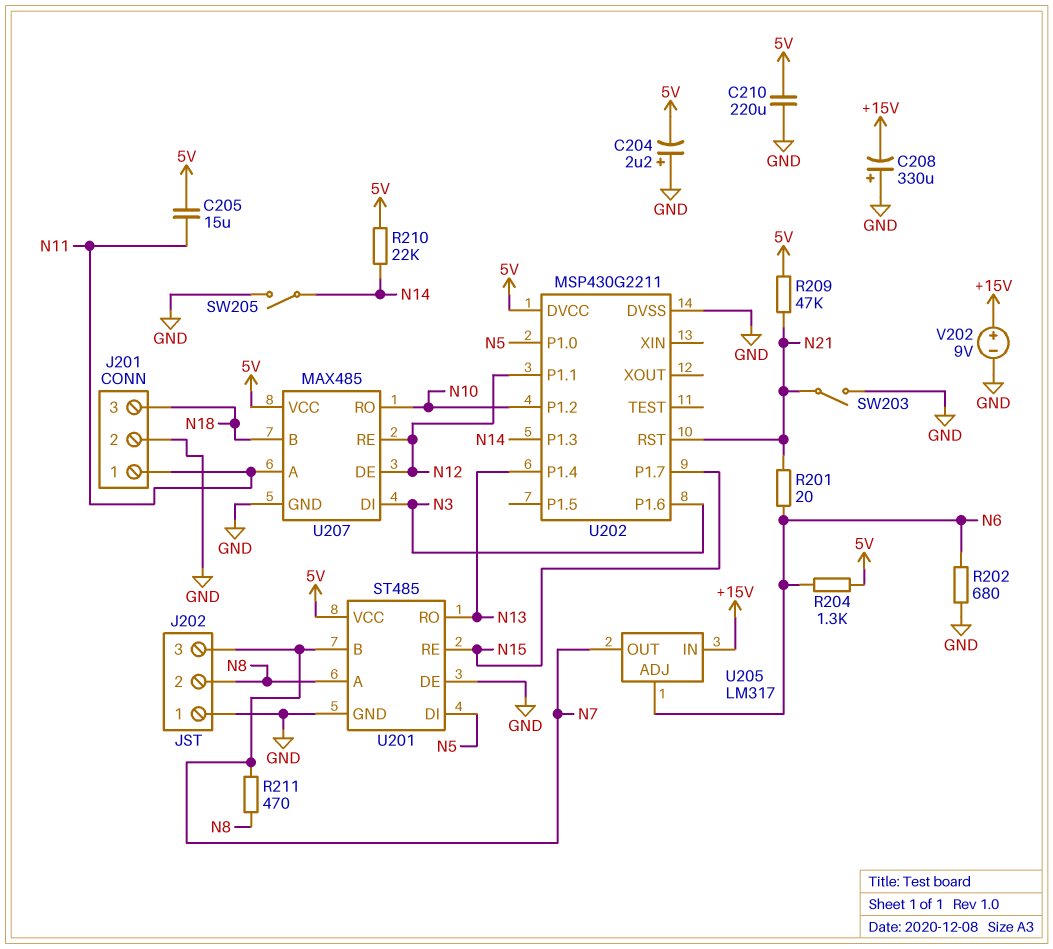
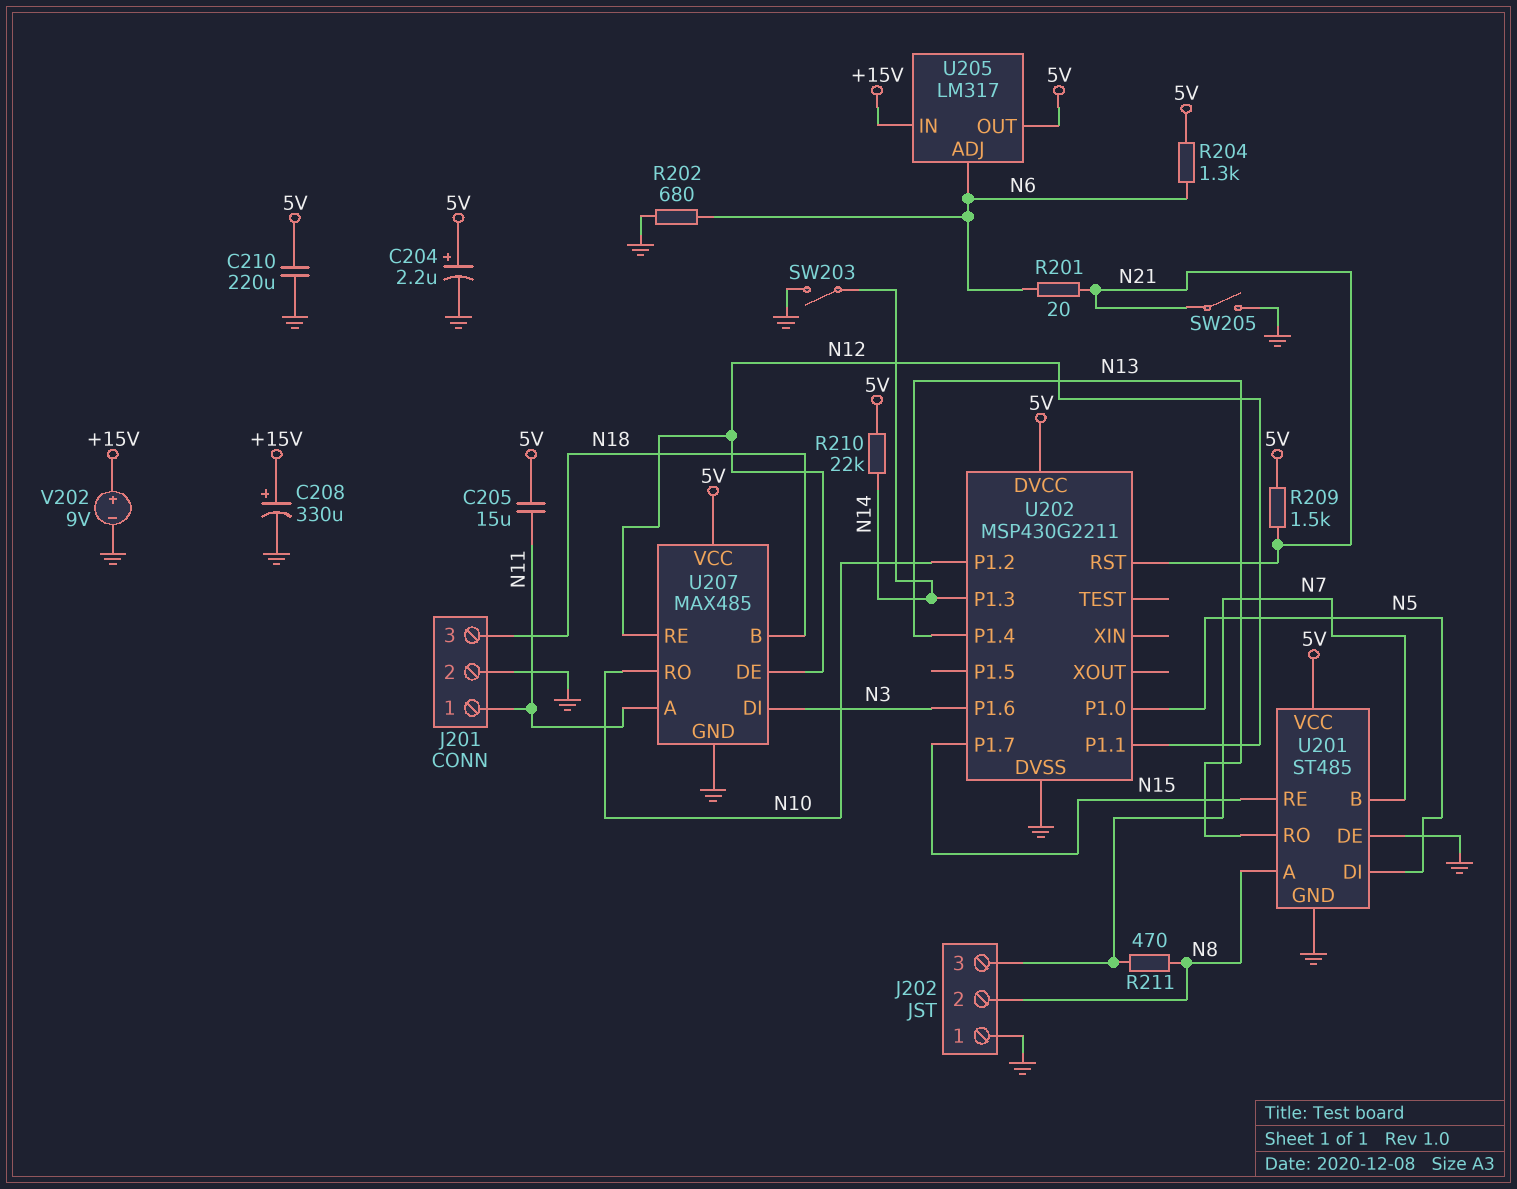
C204: 2.2uF (plus GND, minus 5V) -> 2.2uF (plus 5V, minus GND)
C208: 330uF (plus GND, minus +15V) -> 330uF (plus +15V, minus GND)
R209: 47k (5V, N21) -> 1.5k (5V, N21)
SW203: switch (GND, N21) -> switch (GND, N14)
SW205: switch (GND, N14) -> switch (GND, N21)
U205 pin OUT: N7 -> 5V

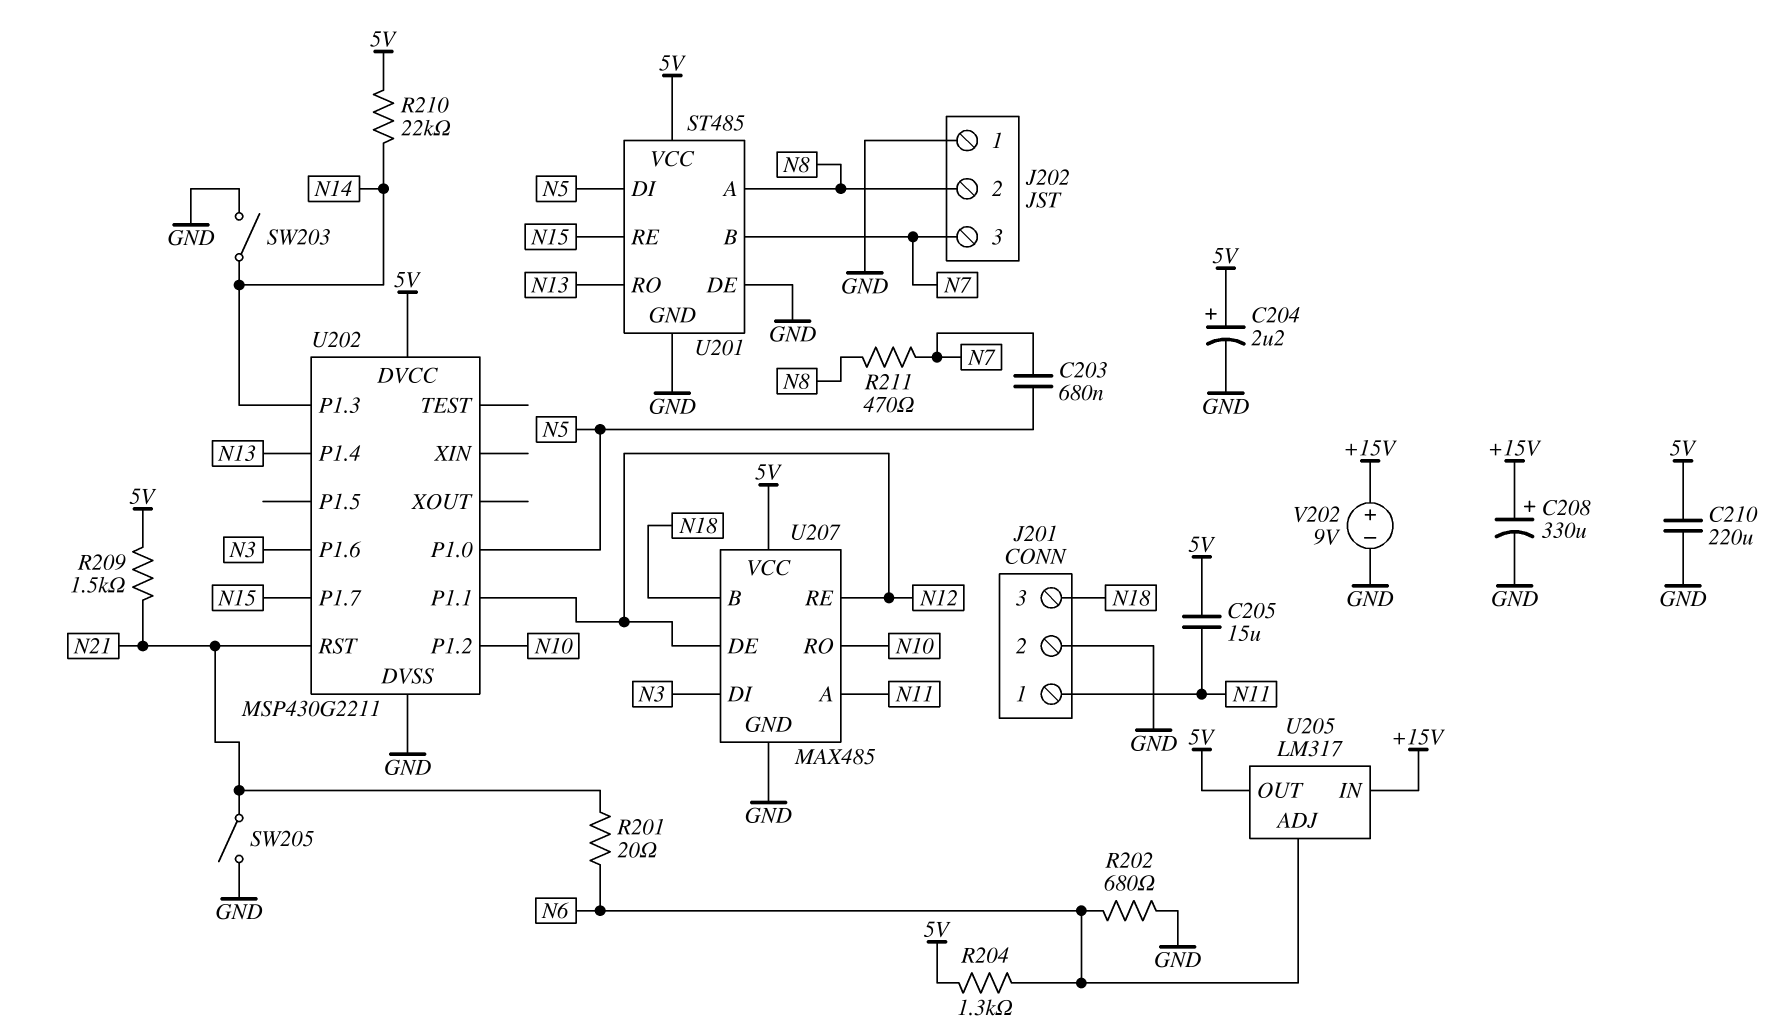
C203: none -> 680nF (N5, N7)

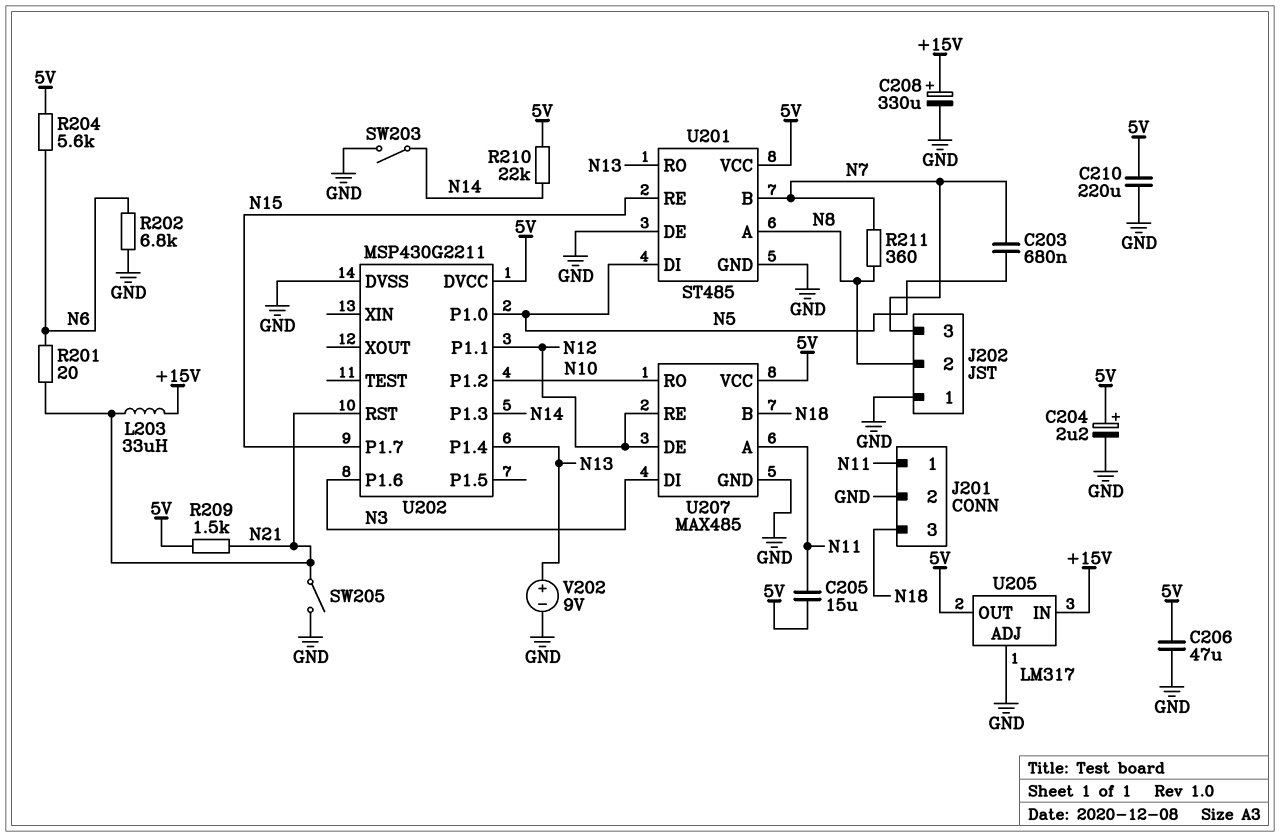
C206: none -> 47uF (5V, GND)
L203: none -> 33uH (+15V, N21)
R202: 680 (GND, N6) -> 6.8k (GND, N6)
R204: 1.3k (5V, N6) -> 5.6k (5V, N6)
R211: 470 (N7, N8) -> 360 (N7, N8)
U205 pin ADJ: N6 -> GND
V202: 9V (plus +15V, minus GND) -> 9V (plus N13, minus GND)

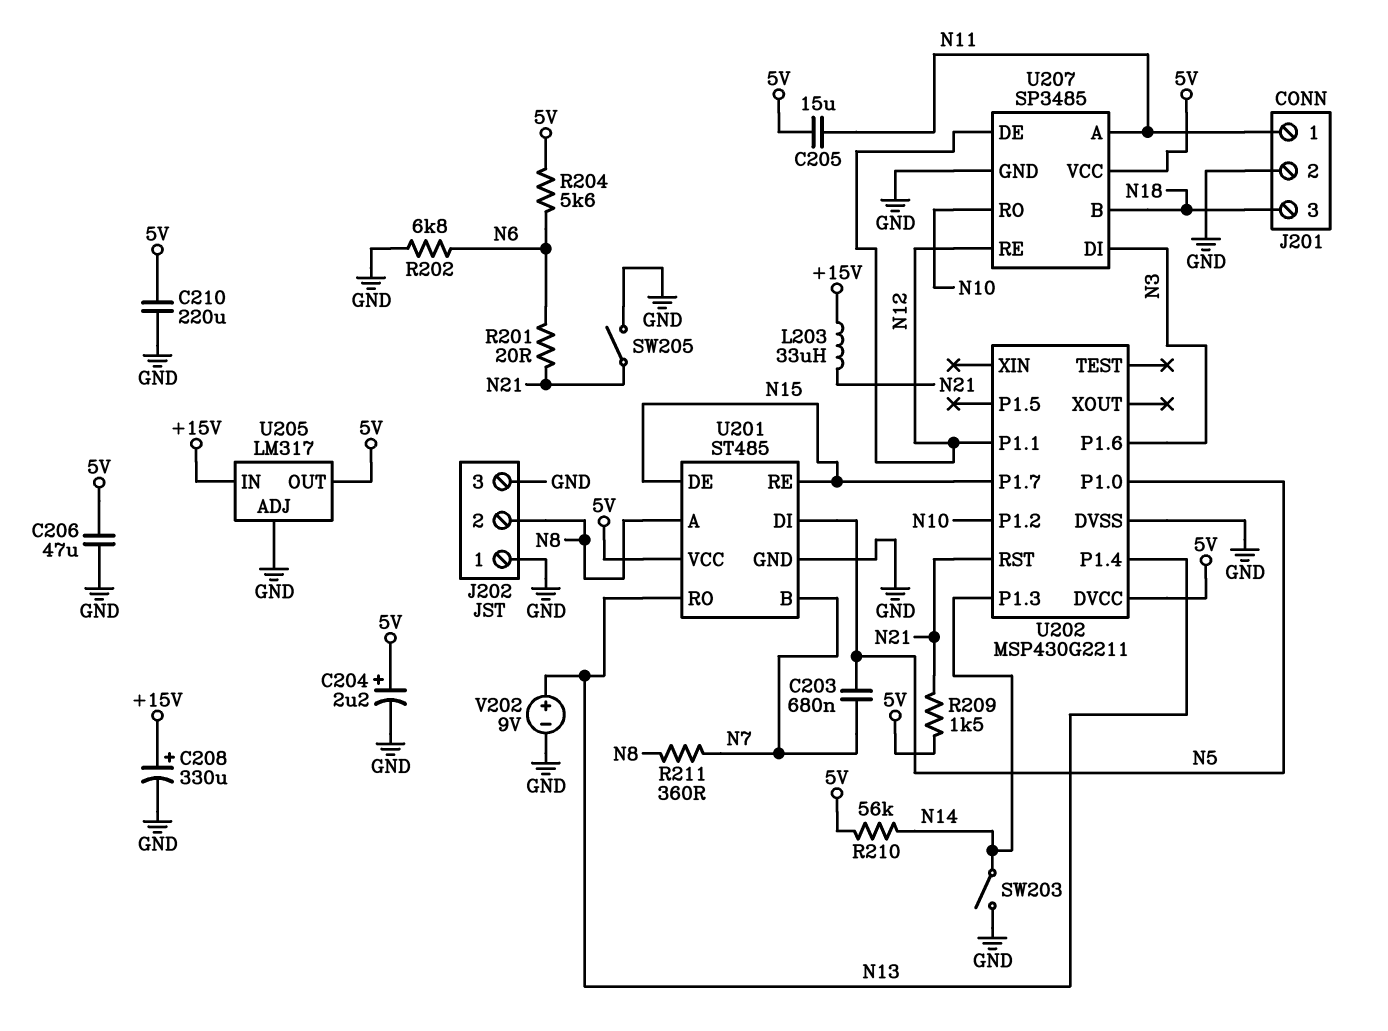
J202 pin 3: N7 -> GND
R210: 22k (5V, N14) -> 56k (5V, N14)
U201 pin DE: GND -> N15
U207: MAX485 -> SP3485

